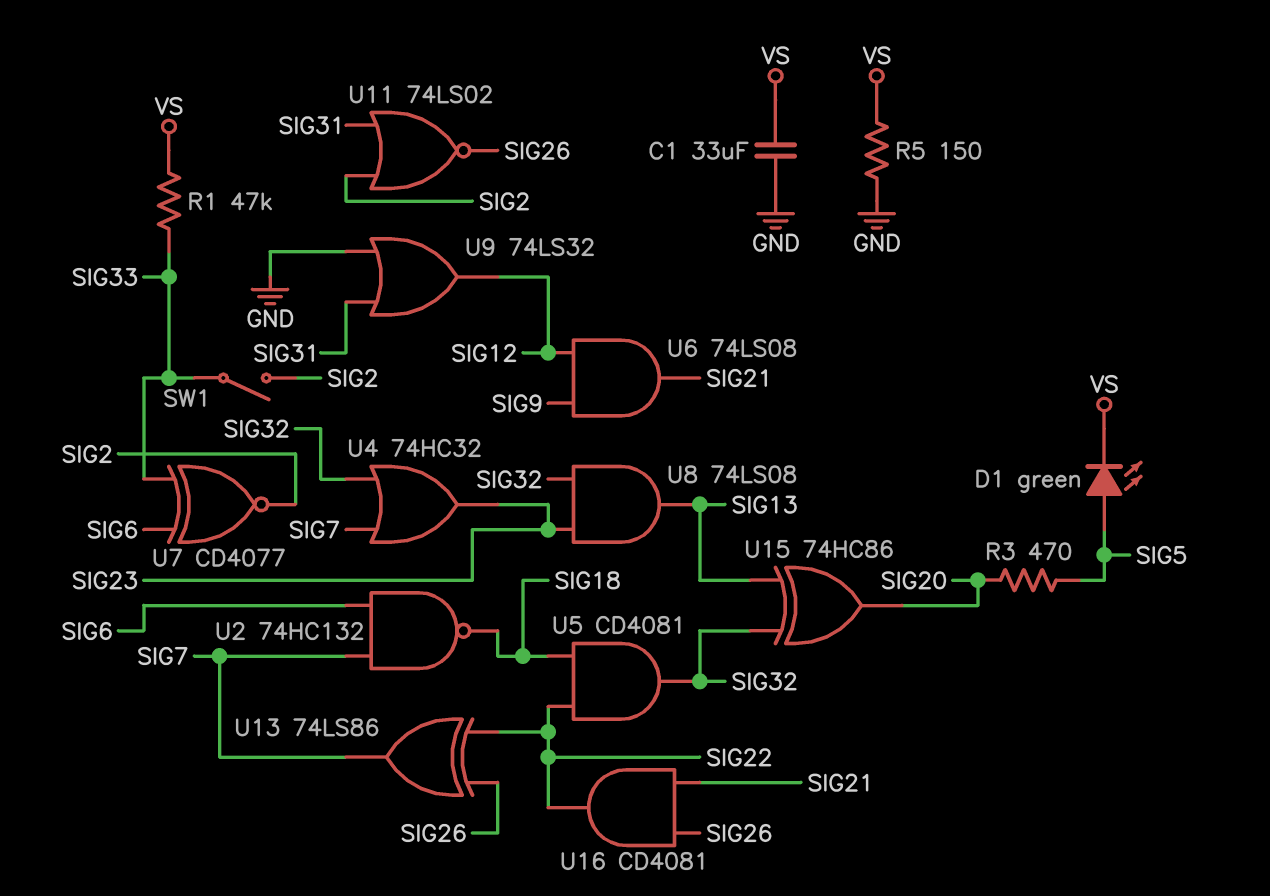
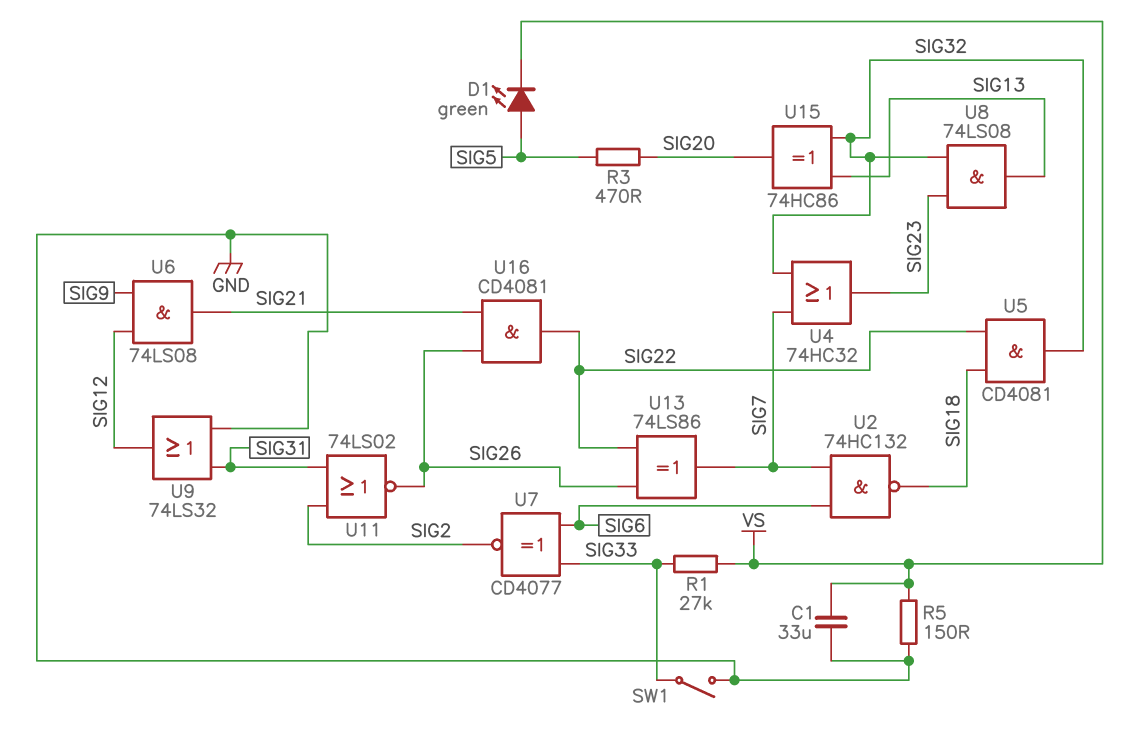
R1: 47k (SIG33, VS) -> 27k (SIG33, VS)
SW1: switch (SIG2, SIG33) -> switch (GND, SIG33)

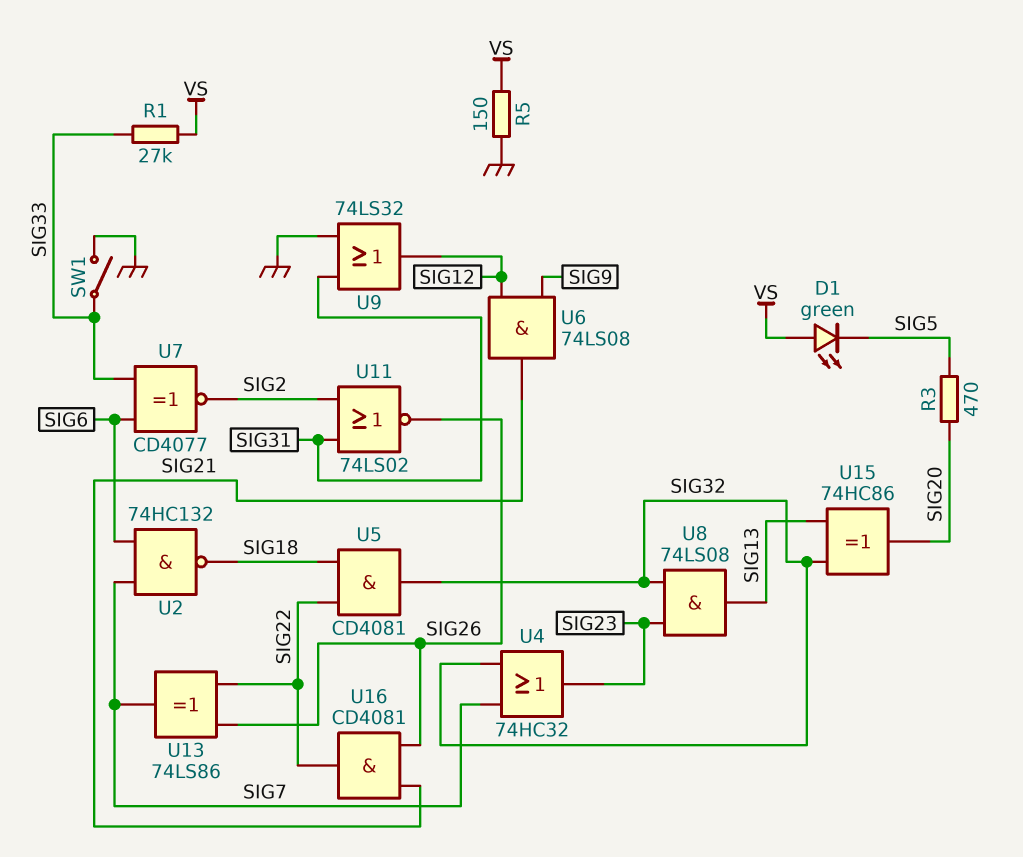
C1: 33uF (GND, VS) -> none
D1: LED green (A SIG5, K VS) -> LED green (A VS, K SIG5)

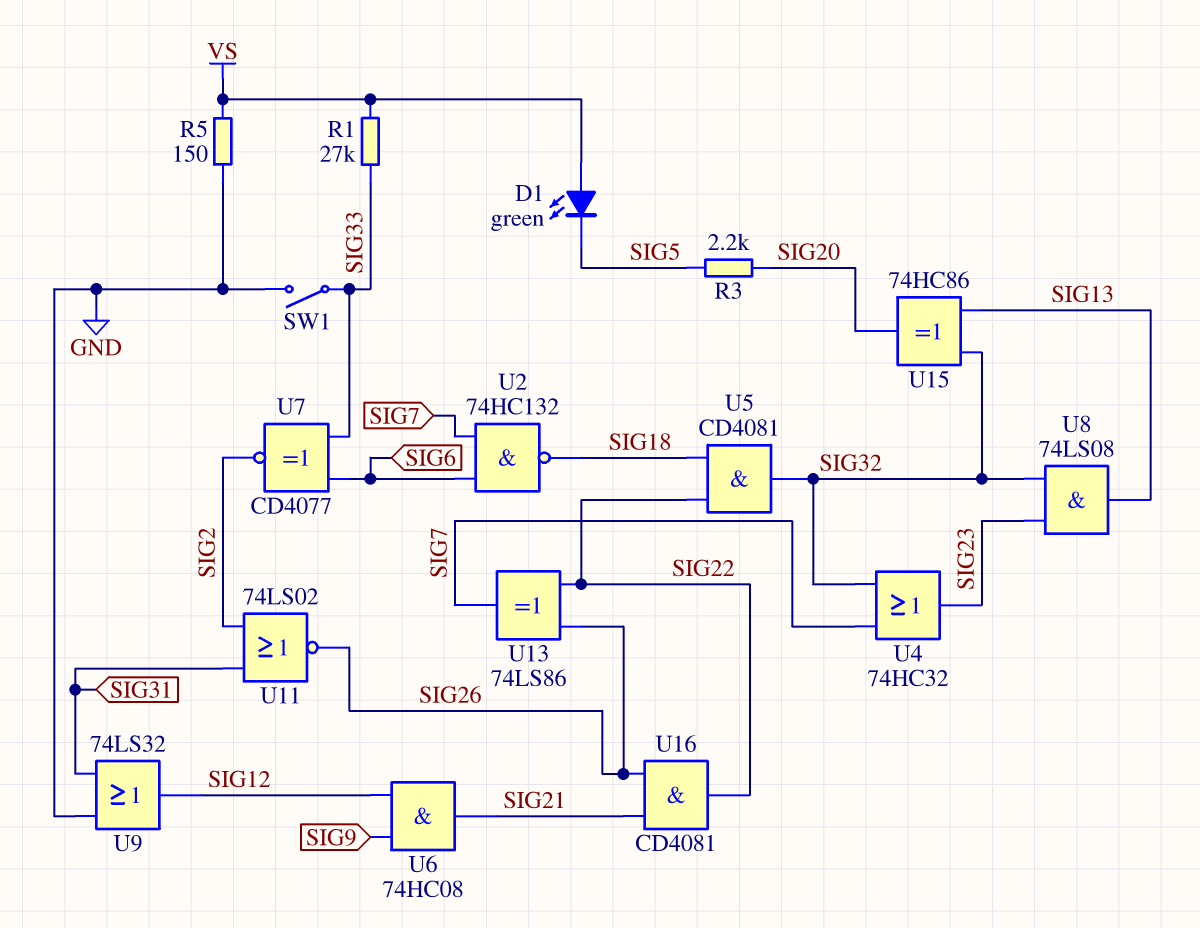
R3: 470 (SIG5, SIG20) -> 2.2k (SIG5, SIG20)
U6: AND 74LS08 (in SIG9, in SIG12, out SIG21) -> AND 74HC08 (in SIG9, in SIG12, out SIG21)

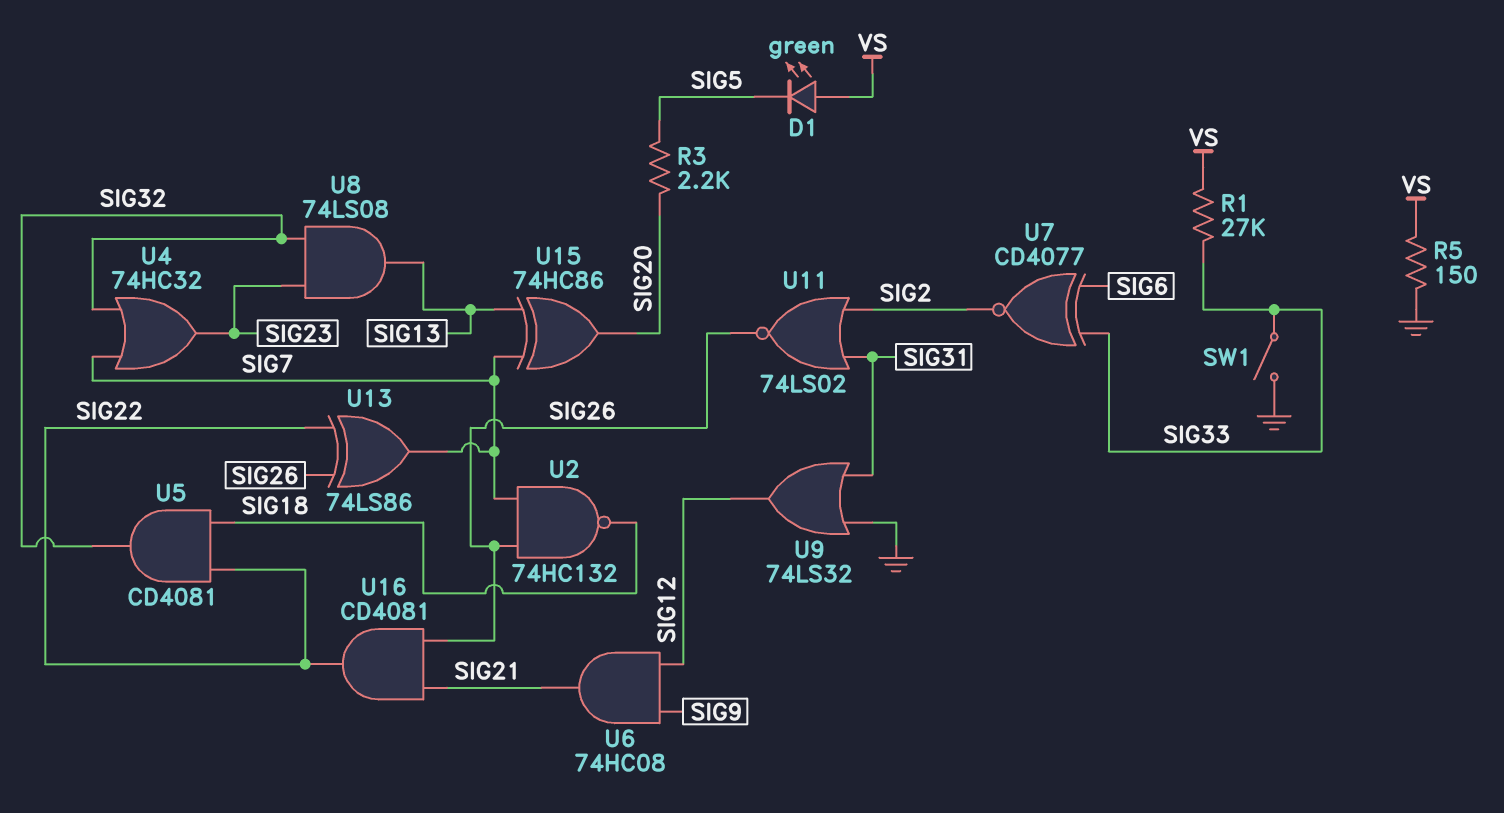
U2: NAND 74HC132 (in SIG6, in SIG7, out SIG18) -> NAND 74HC132 (in SIG7, in SIG26, out SIG18)
U15: XOR 74HC86 (in SIG13, in SIG32, out SIG20) -> XOR 74HC86 (in SIG7, in SIG13, out SIG20)

